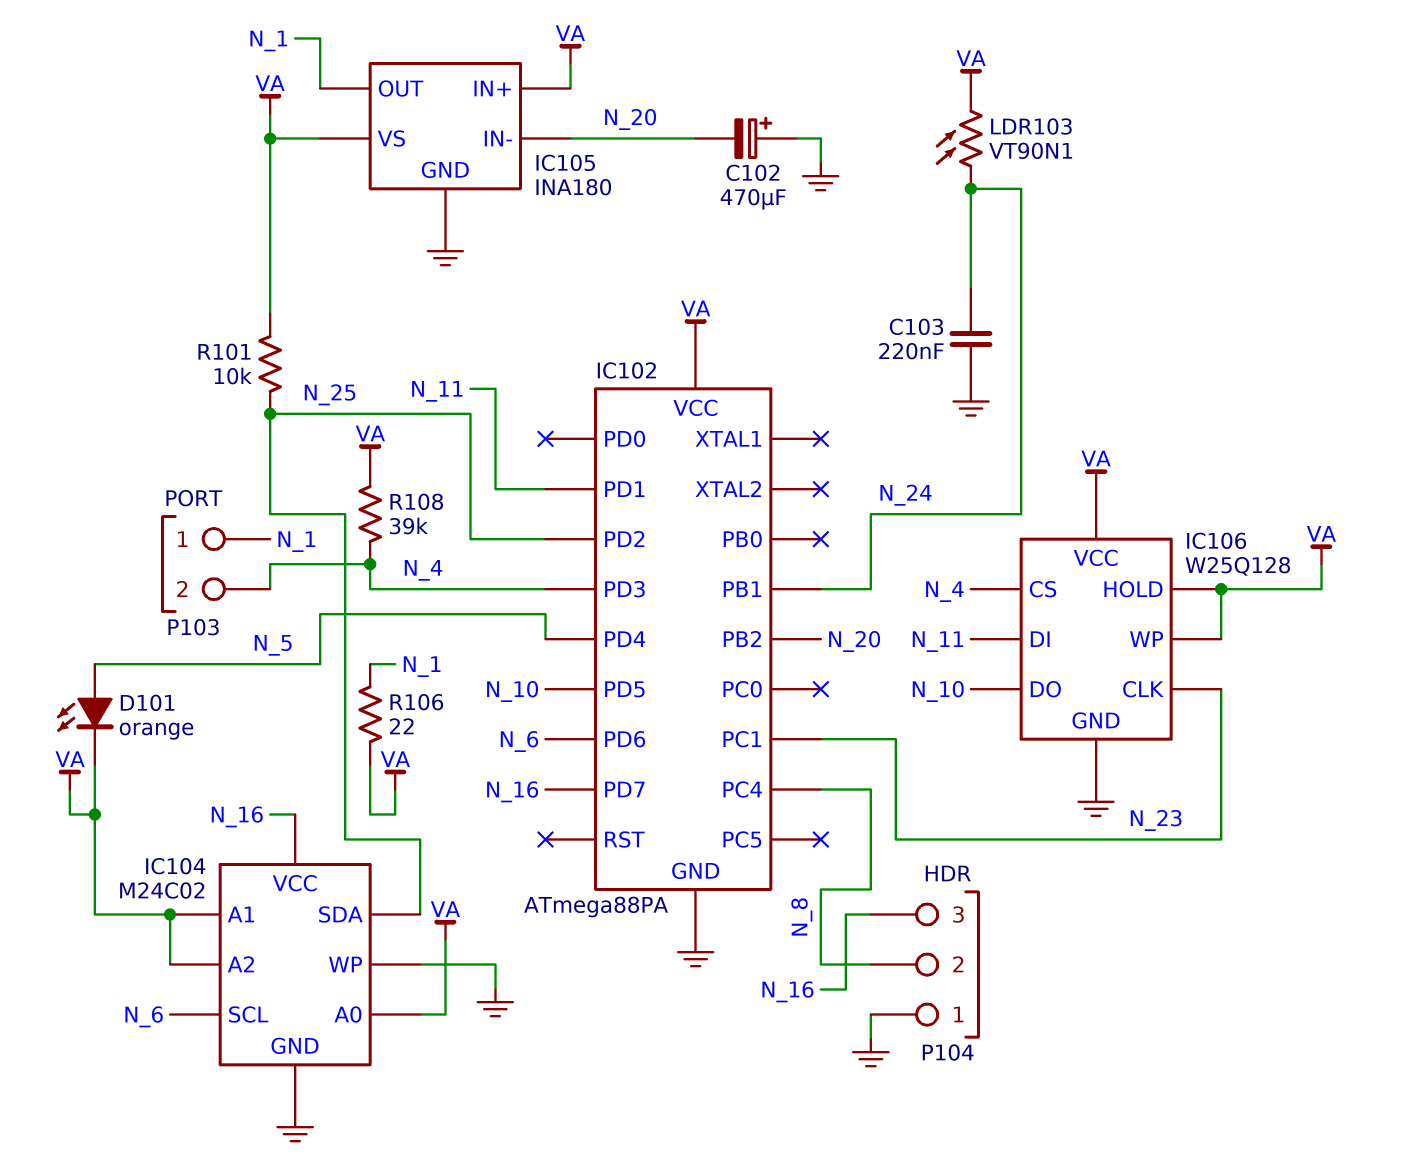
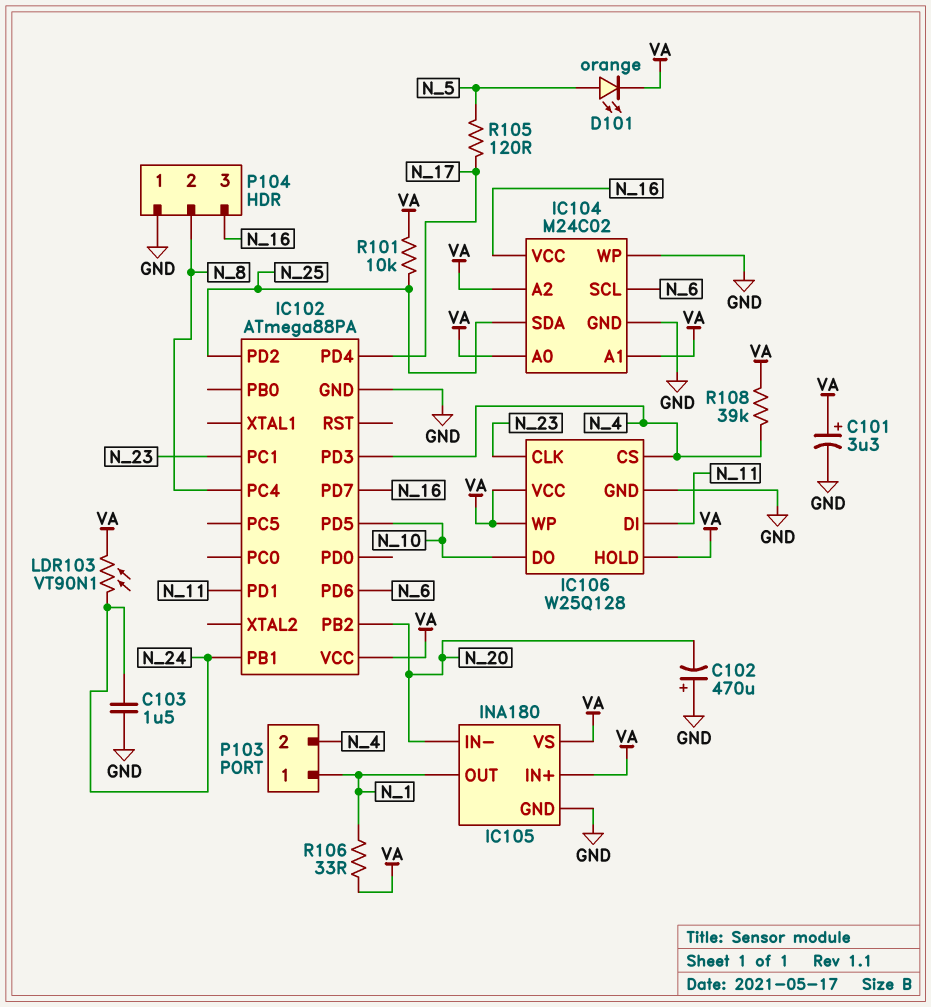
C101: none -> 3.3uF (plus VA, minus GND)
C103: 220nF (GND, N_24) -> 1.5uF (GND, N_24)
IC102 pin PD4: N_5 -> N_17
R105: none -> 120 (N_5, N_17)
R106: 22 (N_1, VA) -> 33 (N_1, VA)

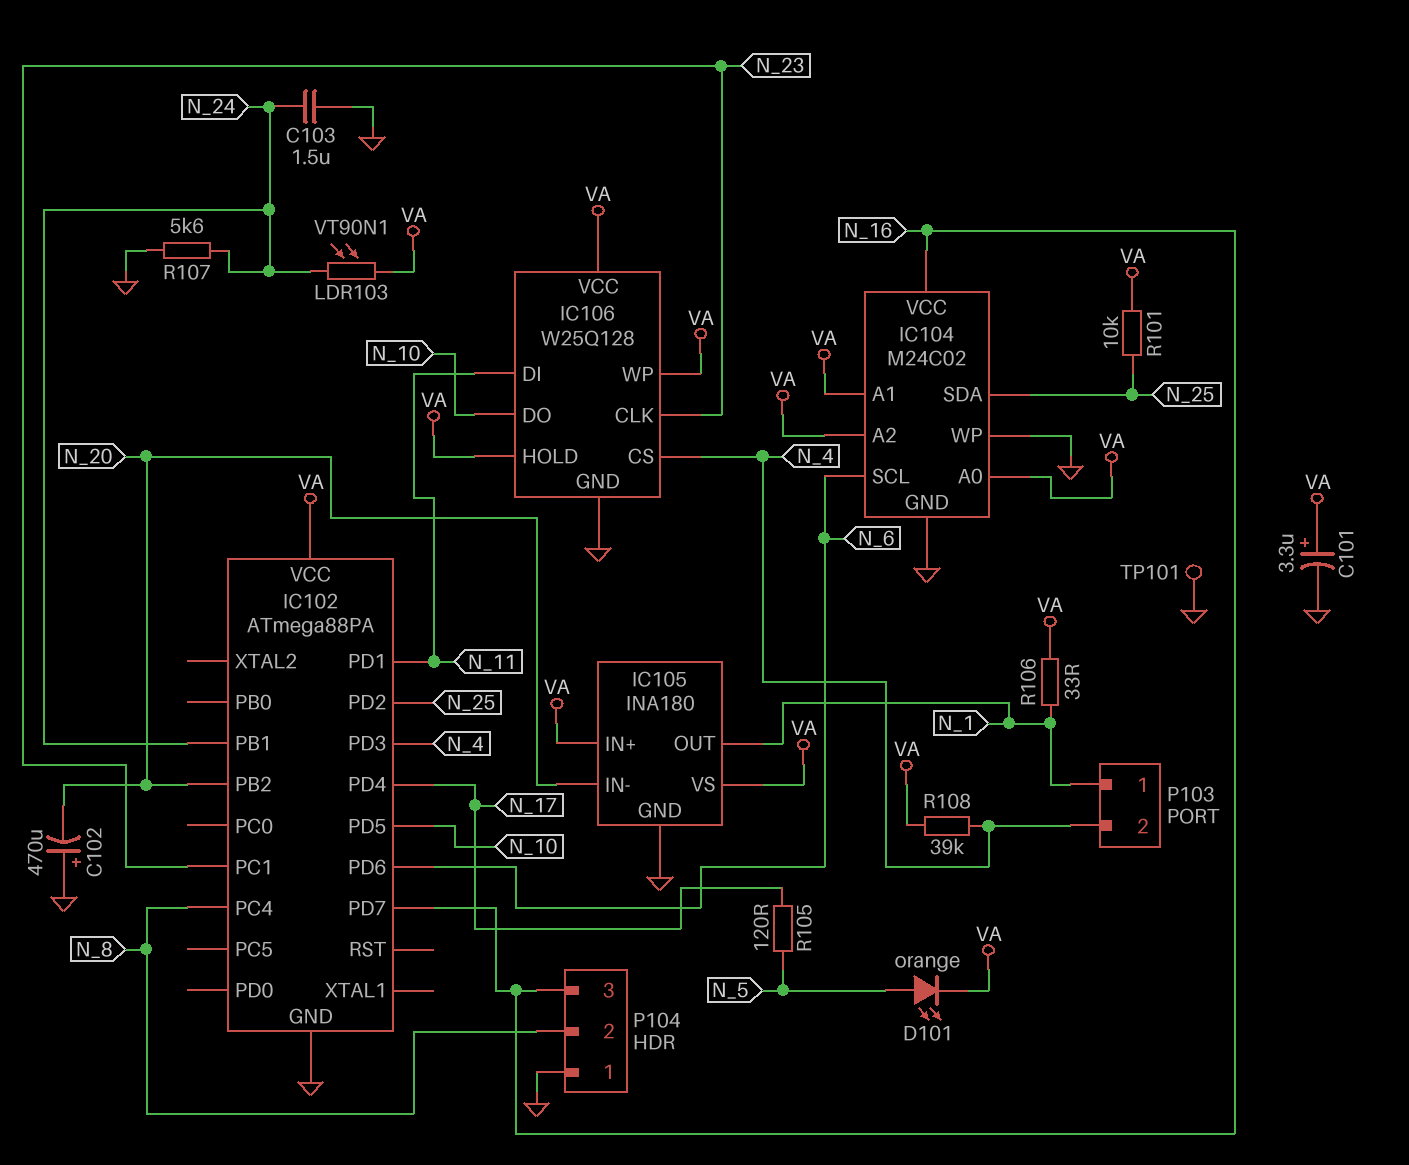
R107: none -> 5.6k (GND, N_24)
TP101: none -> test point (GND)

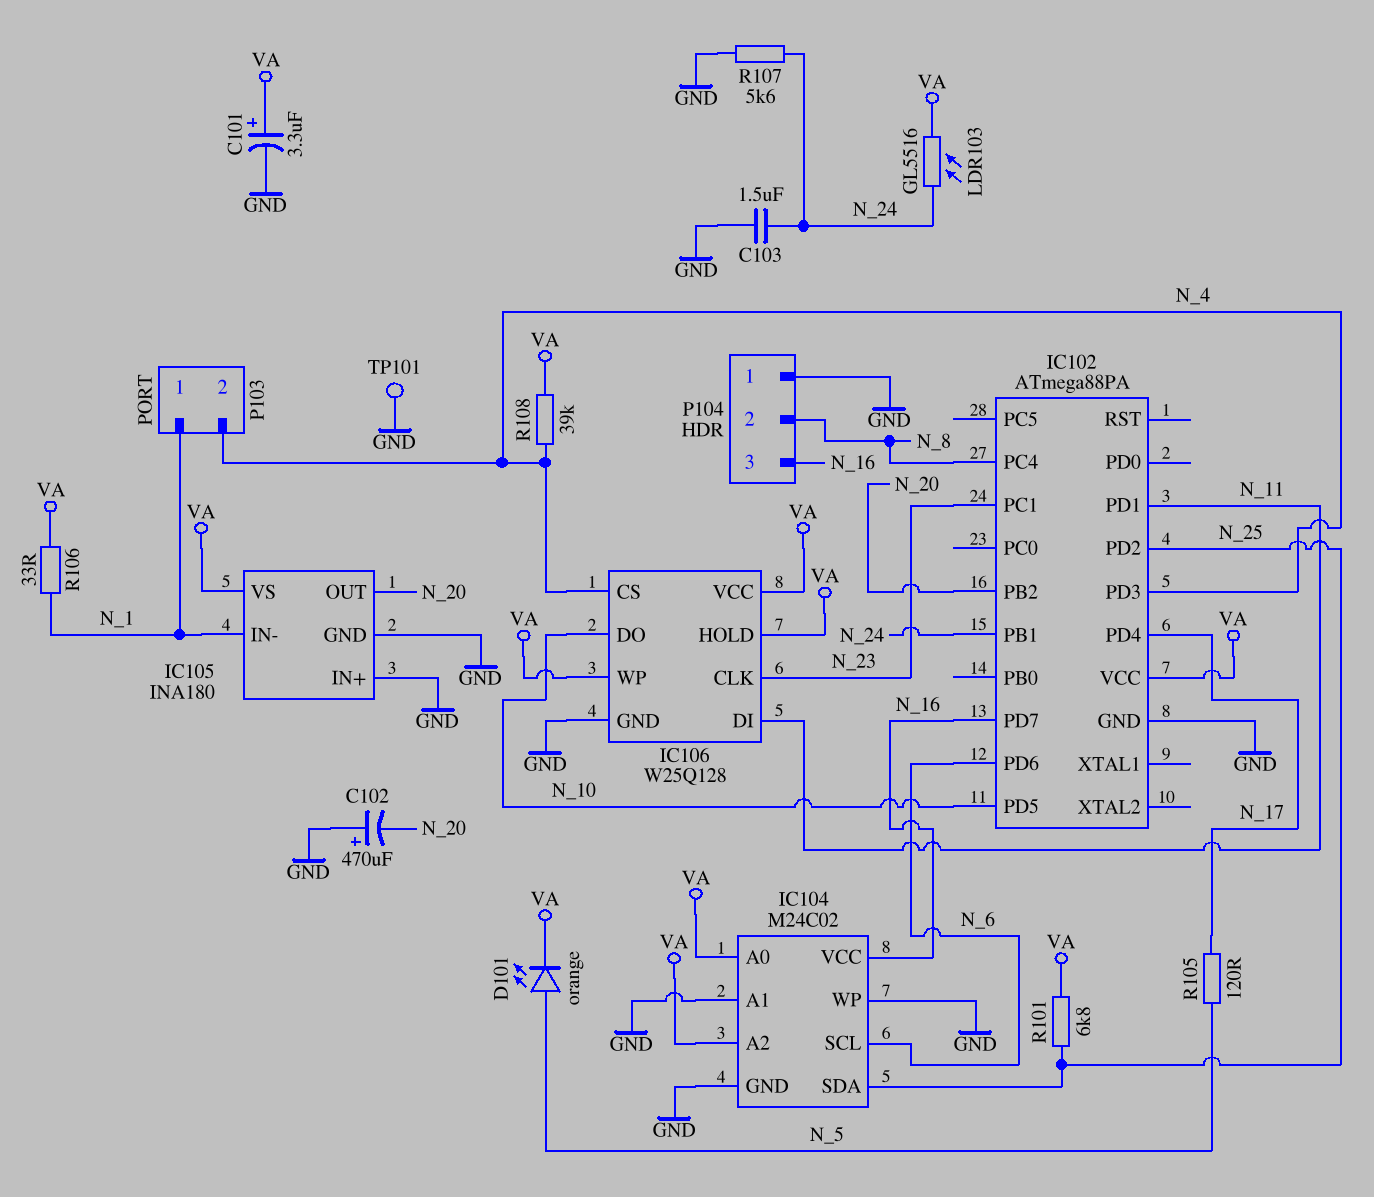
IC104 pin A1: VA -> GND
IC105 pin IN+: VA -> GND
IC105 pin IN-: N_20 -> N_1
IC105 pin OUT: N_1 -> N_20
LDR103: VT90N1 (N_24, VA) -> GL5516 (N_24, VA)
R101: 10k (N_25, VA) -> 6.8k (N_25, VA)

